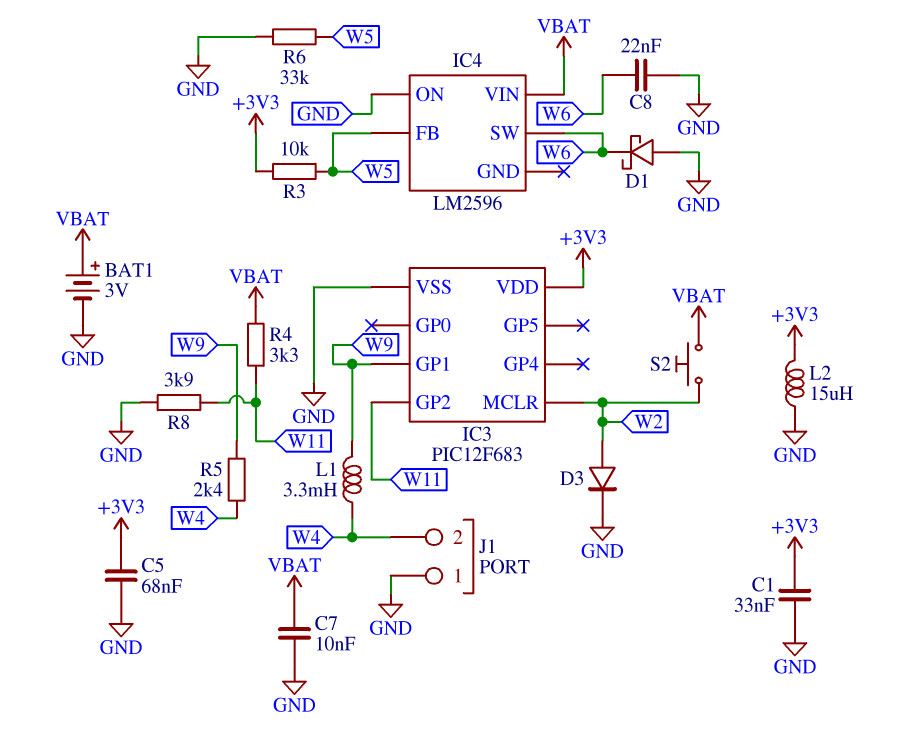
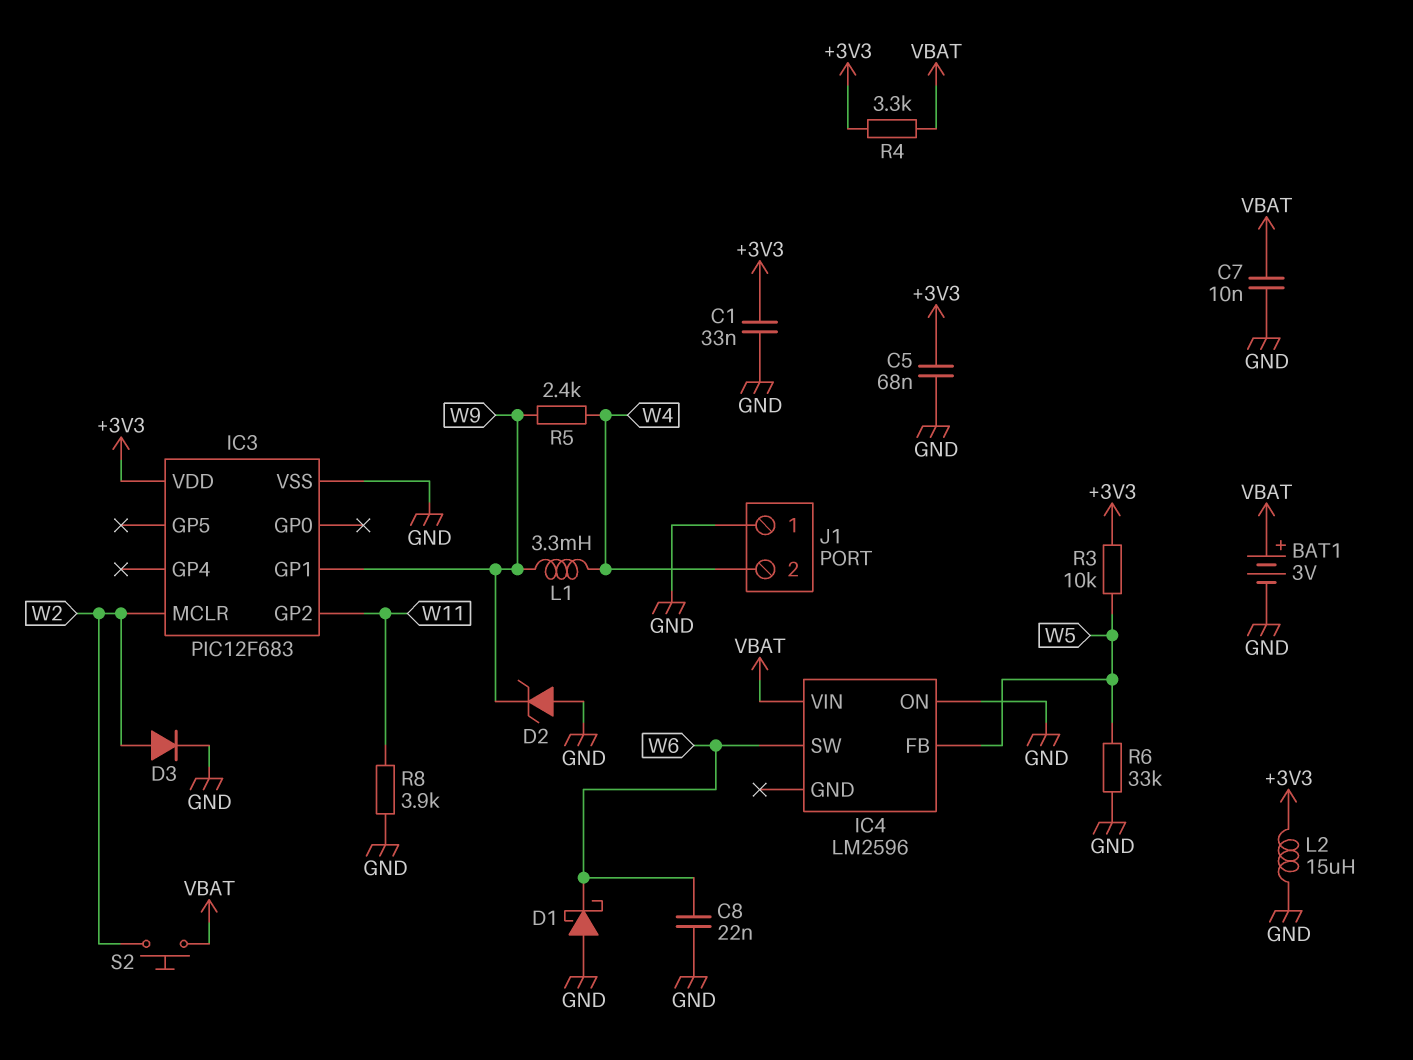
D2: none -> zener (A GND, K W9)
R4: 3.3k (VBAT, W11) -> 3.3k (+3V3, VBAT)

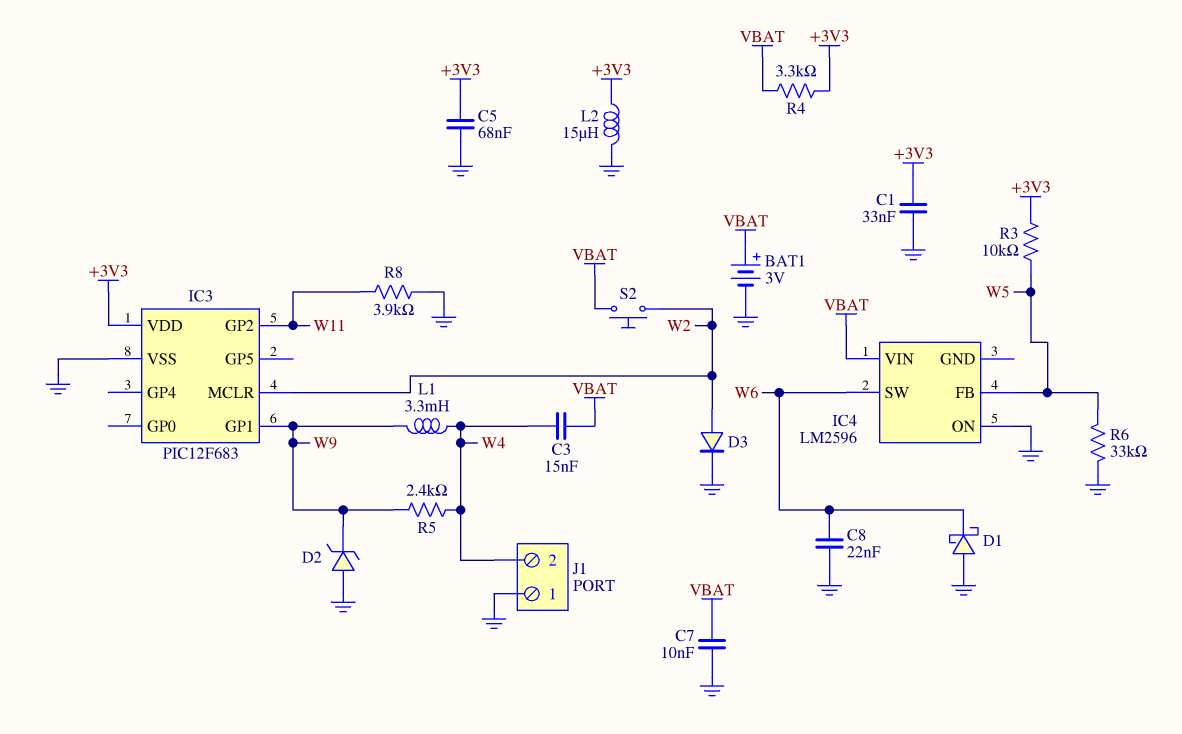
C3: none -> 15nF (VBAT, W4)

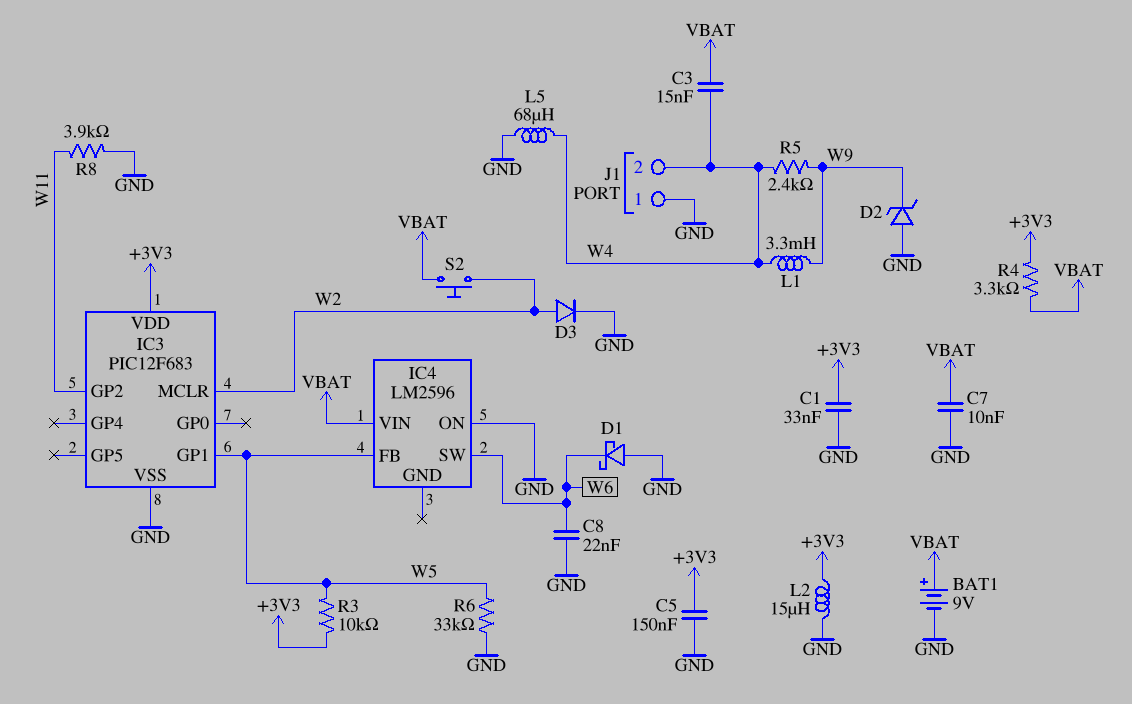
BAT1: 3V (plus VBAT, minus GND) -> 9V (plus VBAT, minus GND)
C5: 68nF (+3V3, GND) -> 150nF (+3V3, GND)
IC3 pin GP1: W9 -> W5
L5: none -> 68uH (GND, W4)

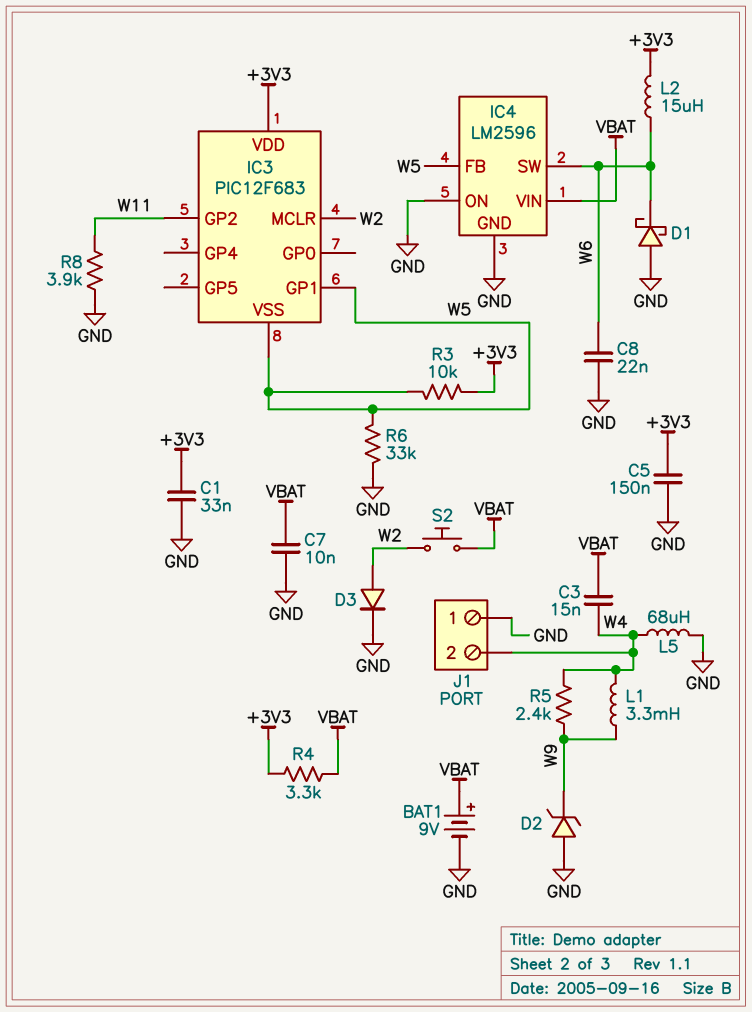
IC3 pin VSS: GND -> W5
IC4 pin GND: none -> GND
L2: 15uH (+3V3, GND) -> 15uH (+3V3, W6)

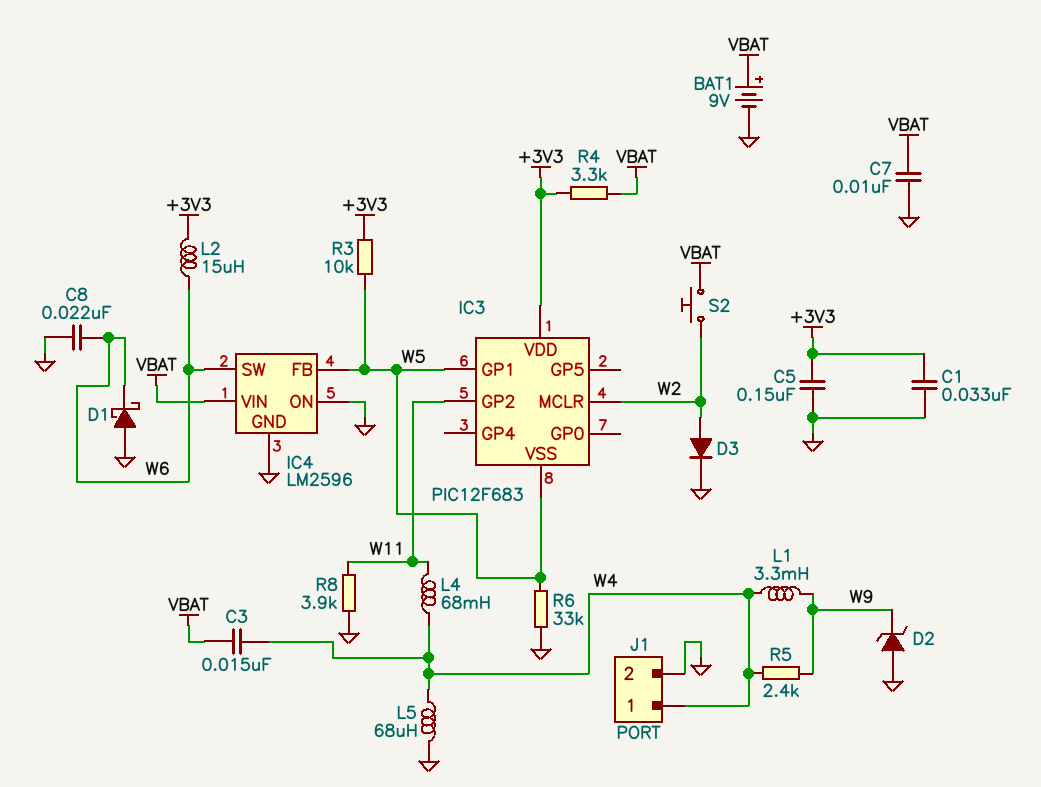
J1 pin 1: GND -> W4
J1 pin 2: W4 -> GND
L4: none -> 68mH (W4, W11)

